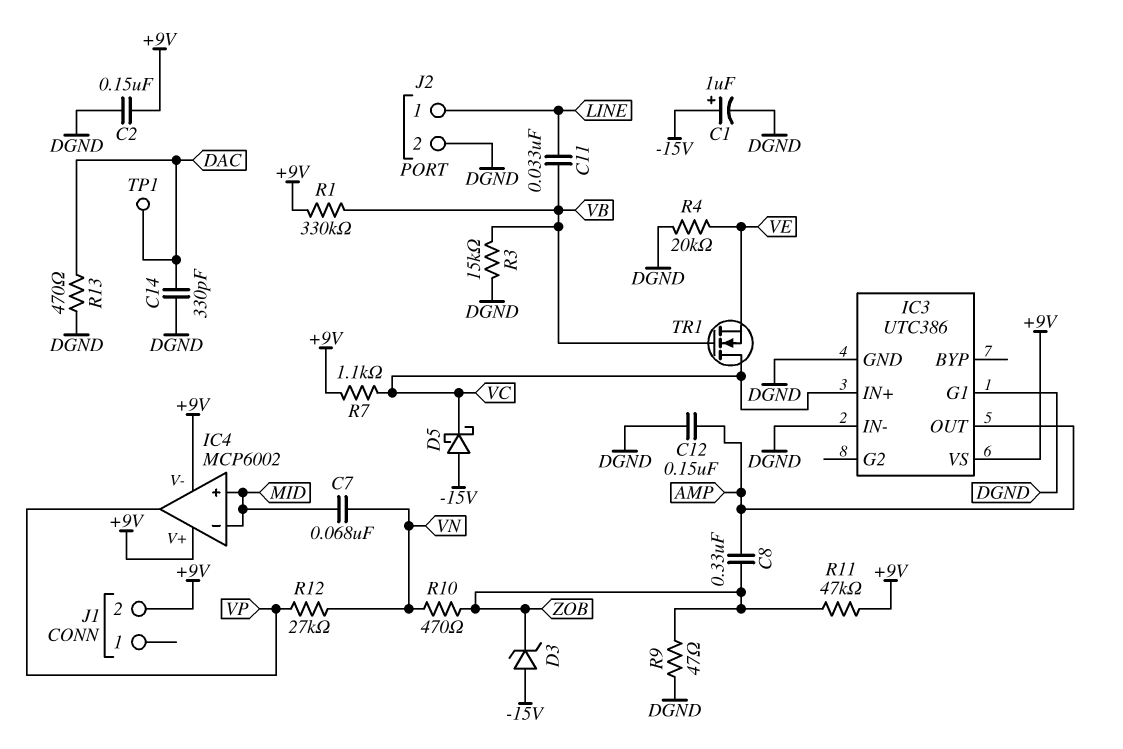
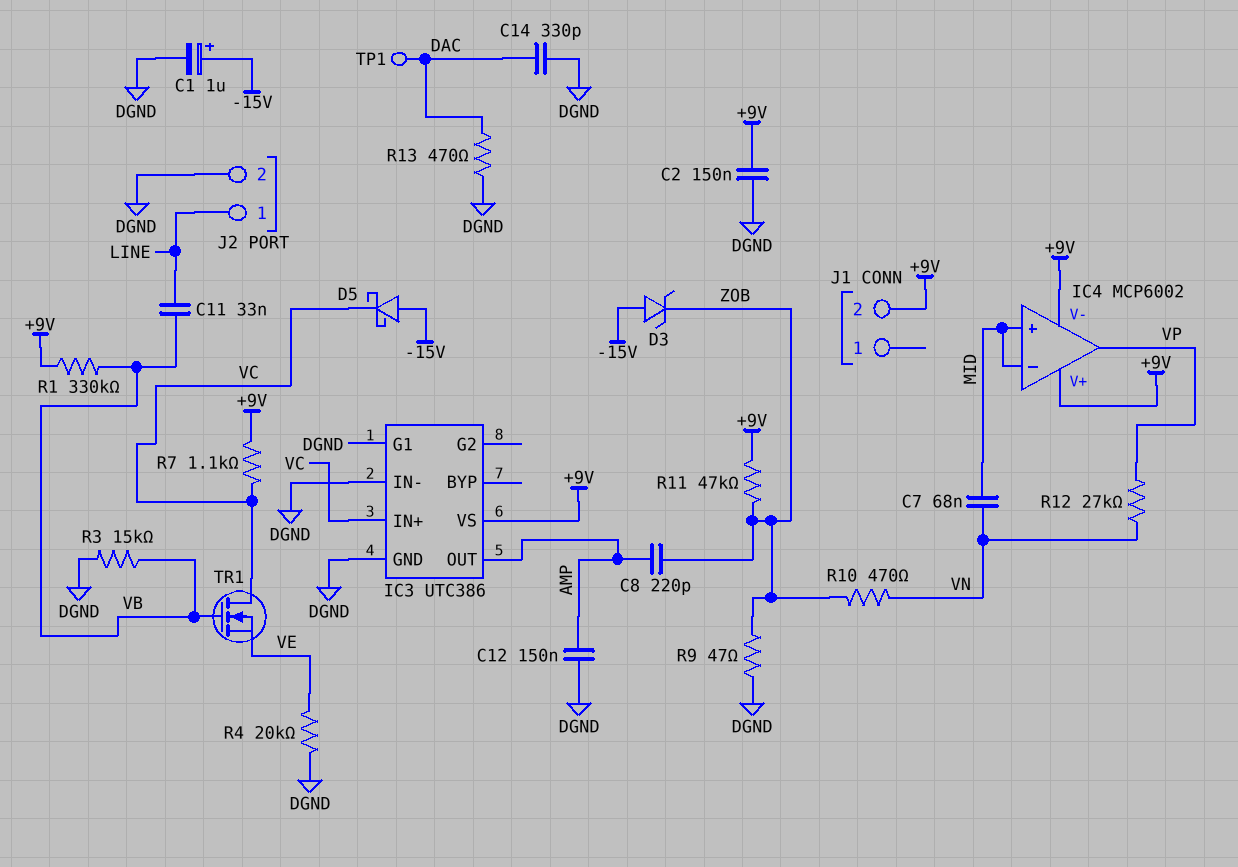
C8: 330nF (AMP, ZOB) -> 220pF (AMP, ZOB)

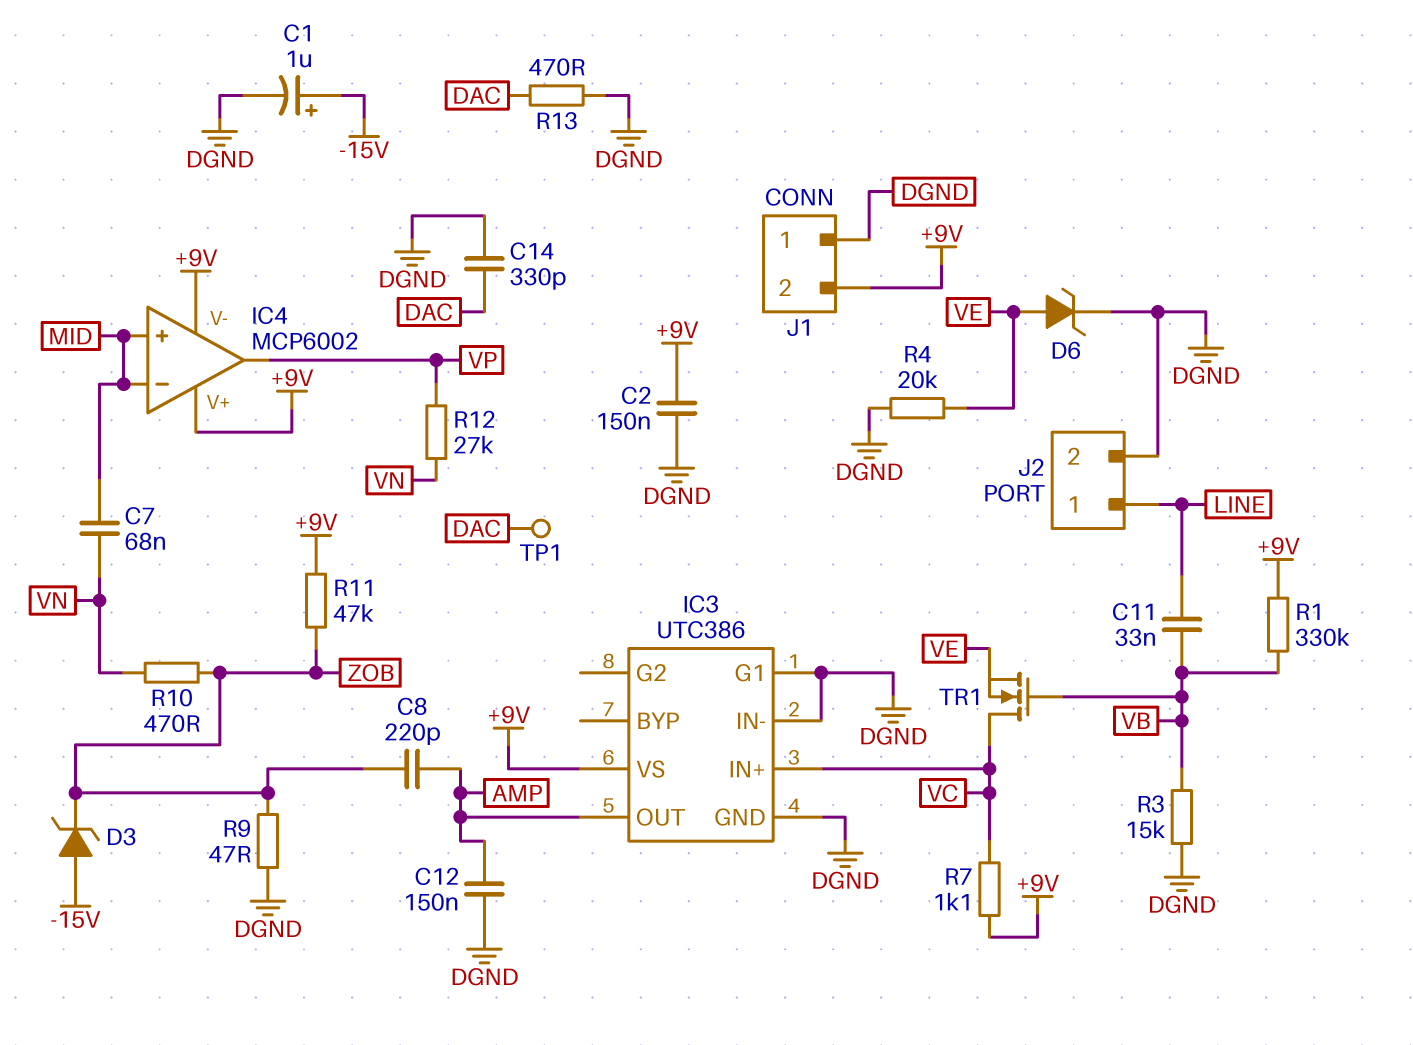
D5: schottky (A -15V, K VC) -> none
D6: none -> zener (A VE, K DGND)
J1 pin 1: none -> DGND

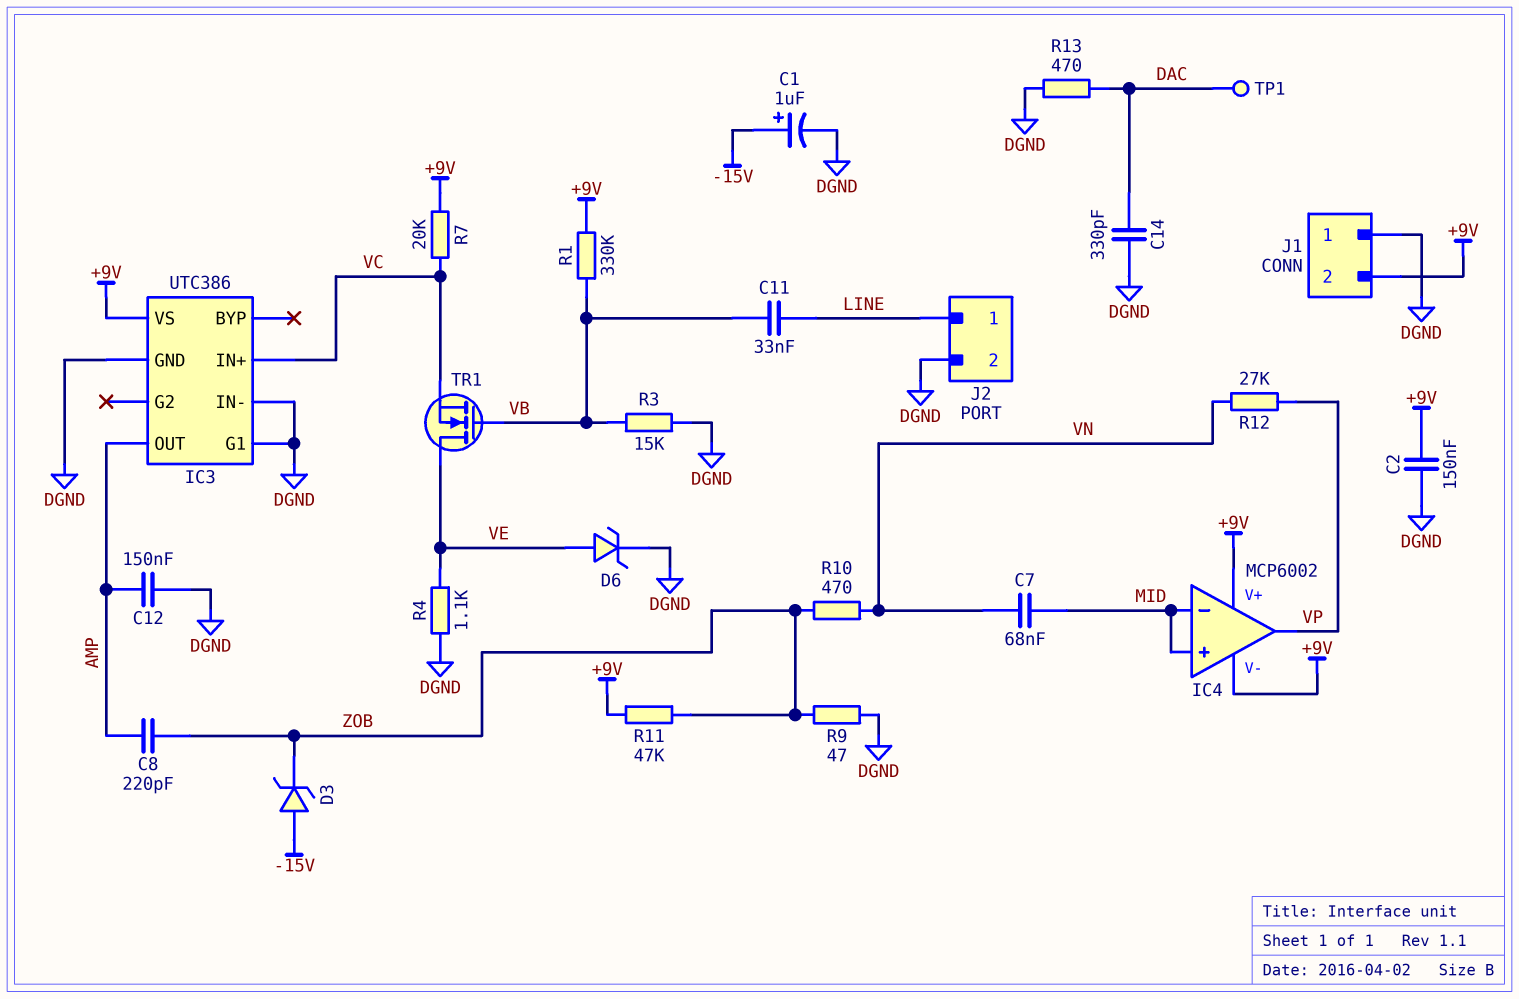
R4: 20k (DGND, VE) -> 1.1k (DGND, VE)
R7: 1.1k (+9V, VC) -> 20k (+9V, VC)
TR1: NMOS (G VB, D VC, S VE) -> NMOS (G VB, D VE, S VC)

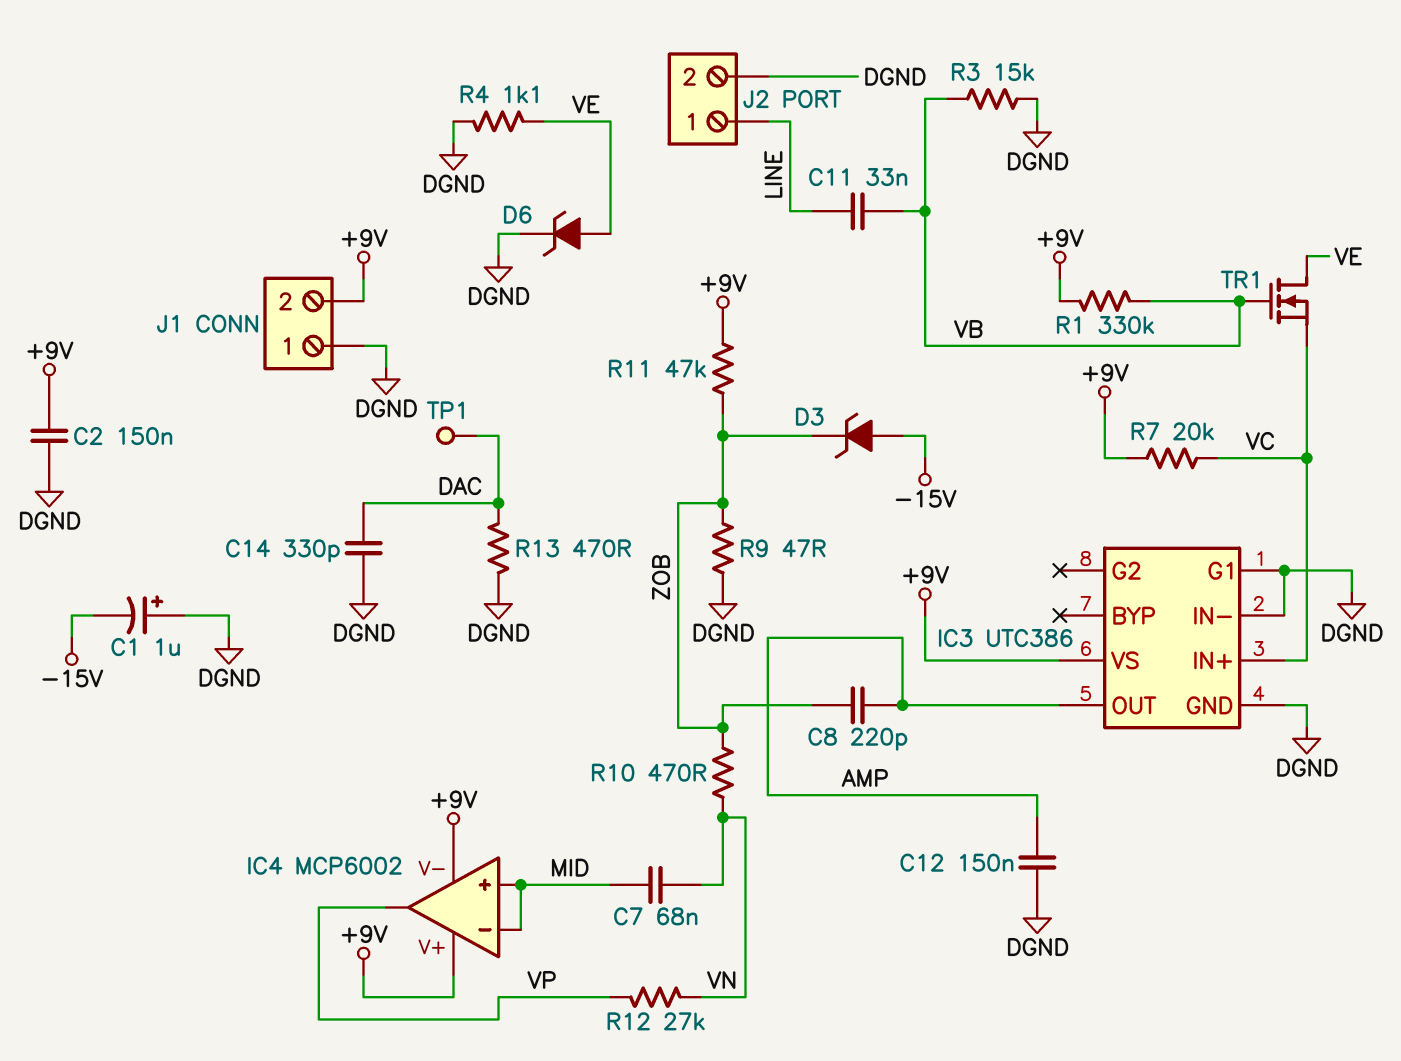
C1: 1uF (plus -15V, minus DGND) -> 1uF (plus DGND, minus -15V)

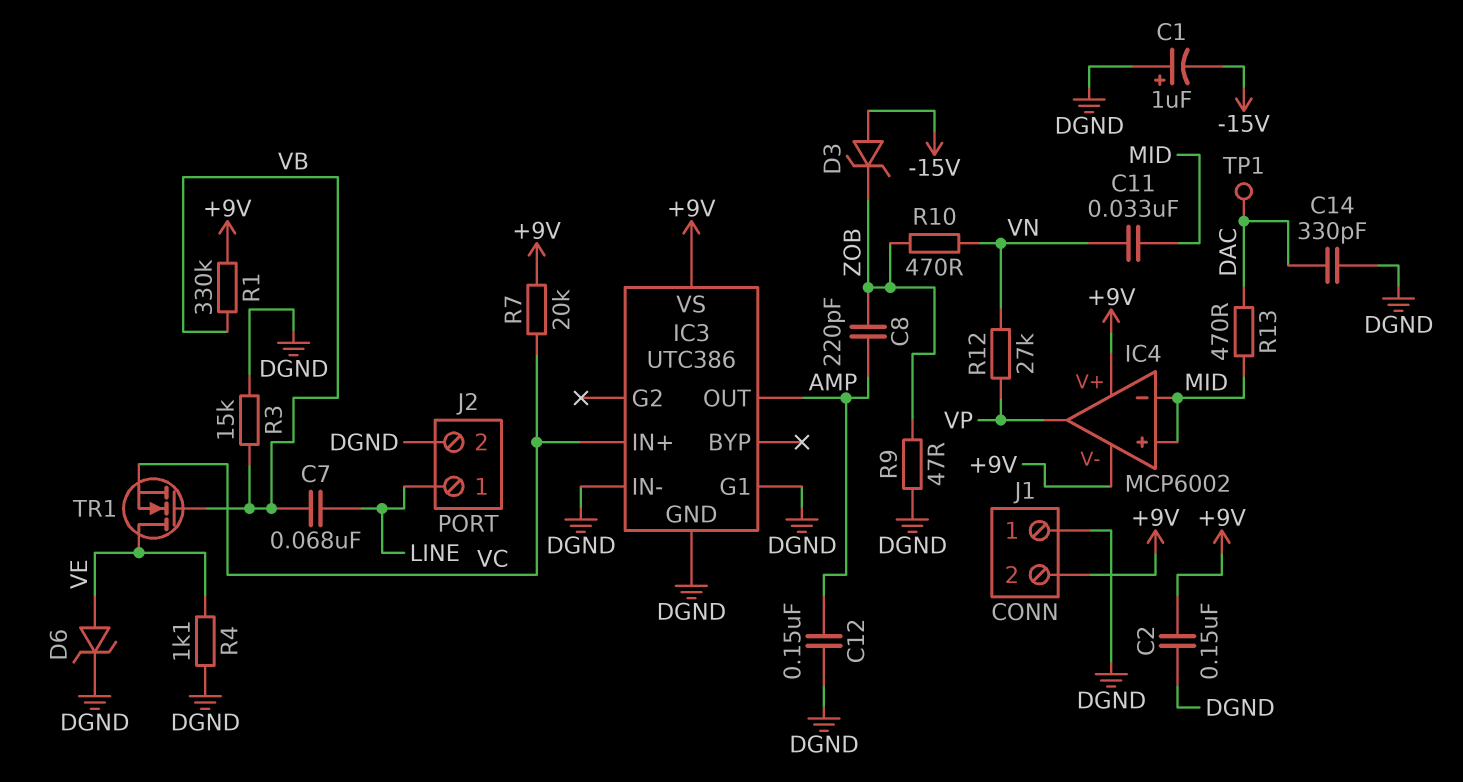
C7: 68nF (MID, VN) -> 68nF (LINE, VB)
C11: 33nF (LINE, VB) -> 33nF (MID, VN)
R11: 47k (+9V, ZOB) -> none
R13: 470 (DAC, DGND) -> 470 (DAC, MID)

